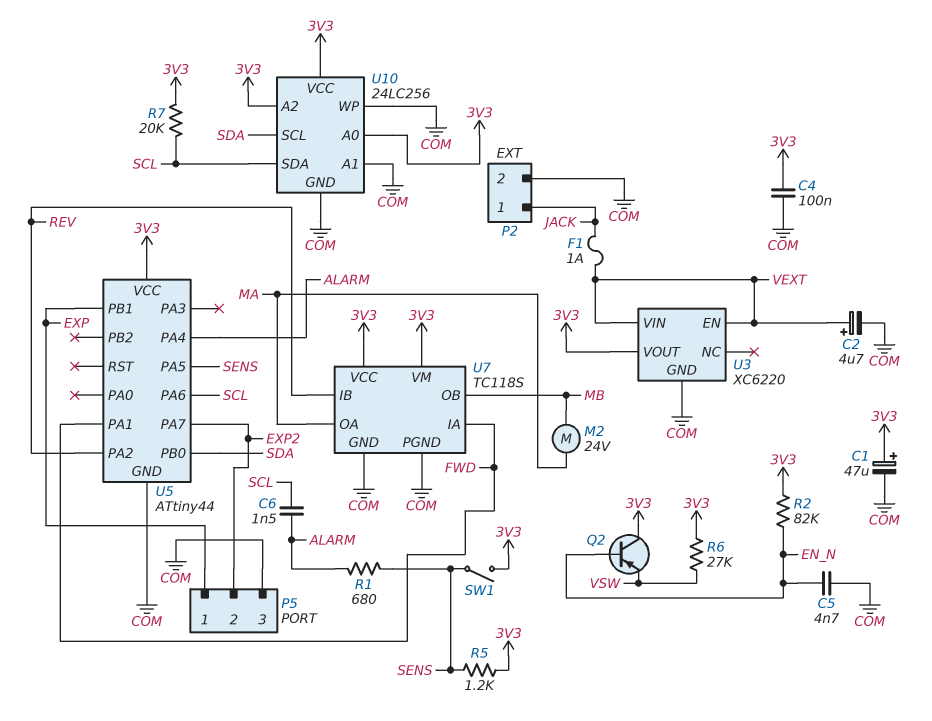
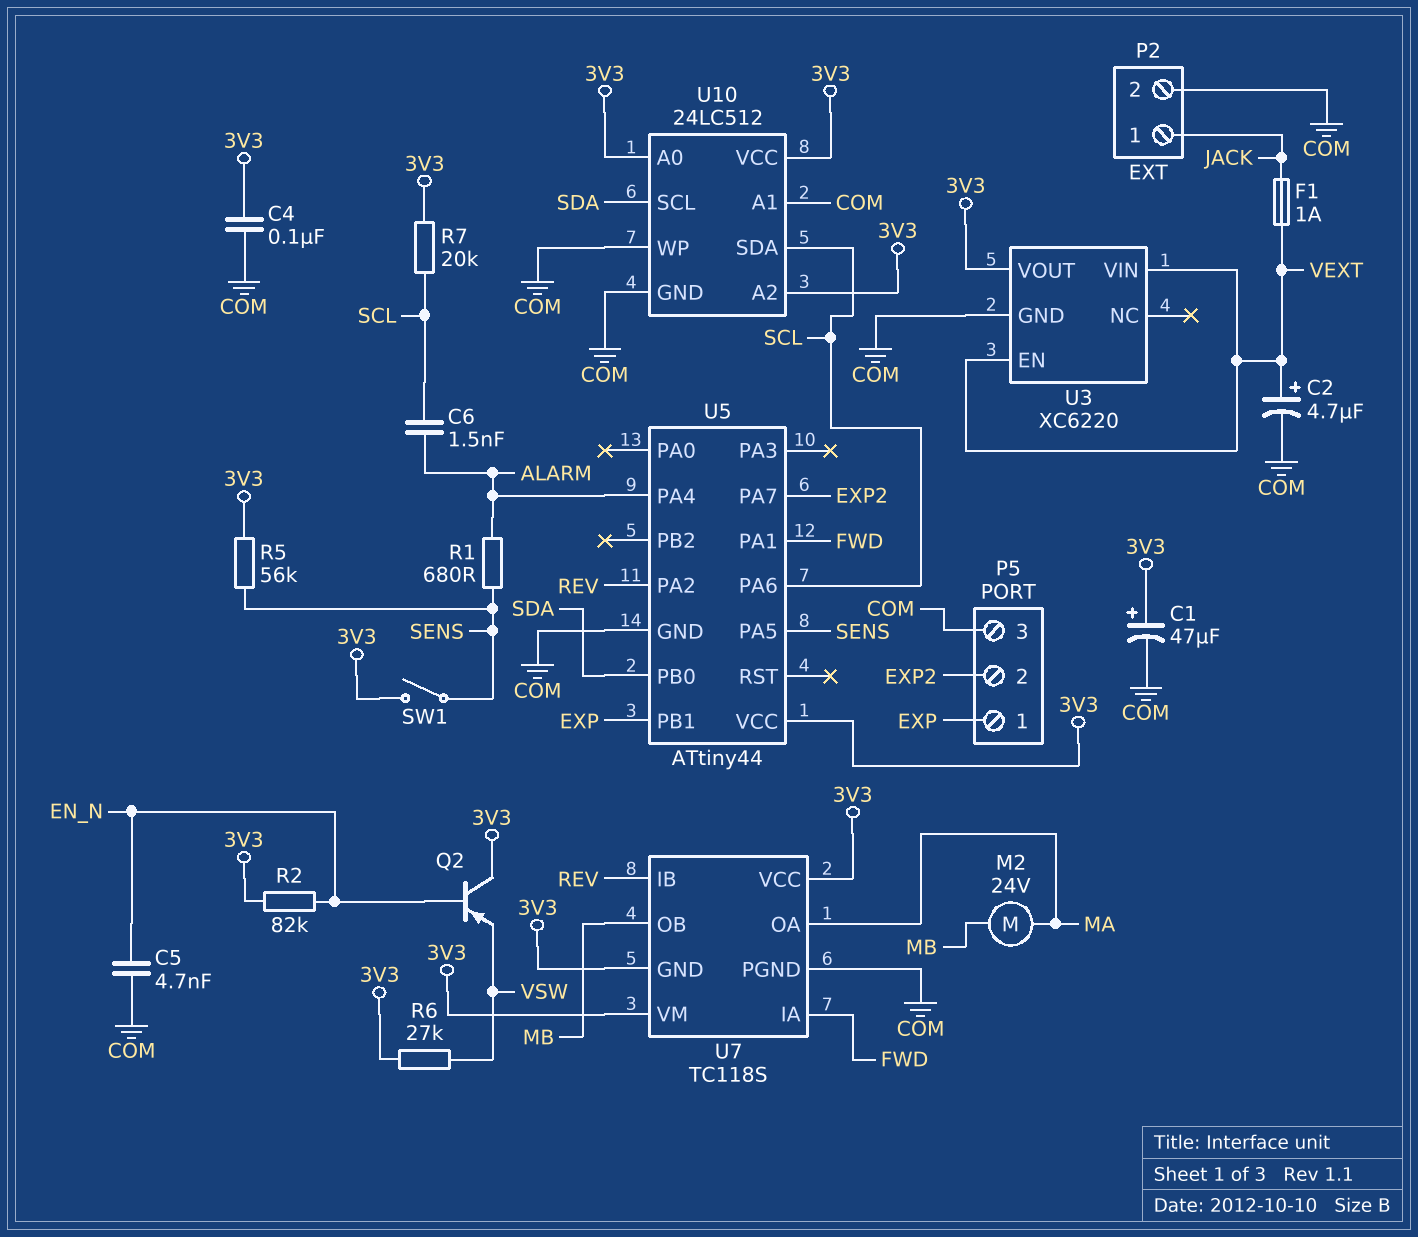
R5: 1.2k (3V3, SENS) -> 56k (3V3, SENS)
U7 pin GND: COM -> 3V3
U10: 24LC256 -> 24LC512

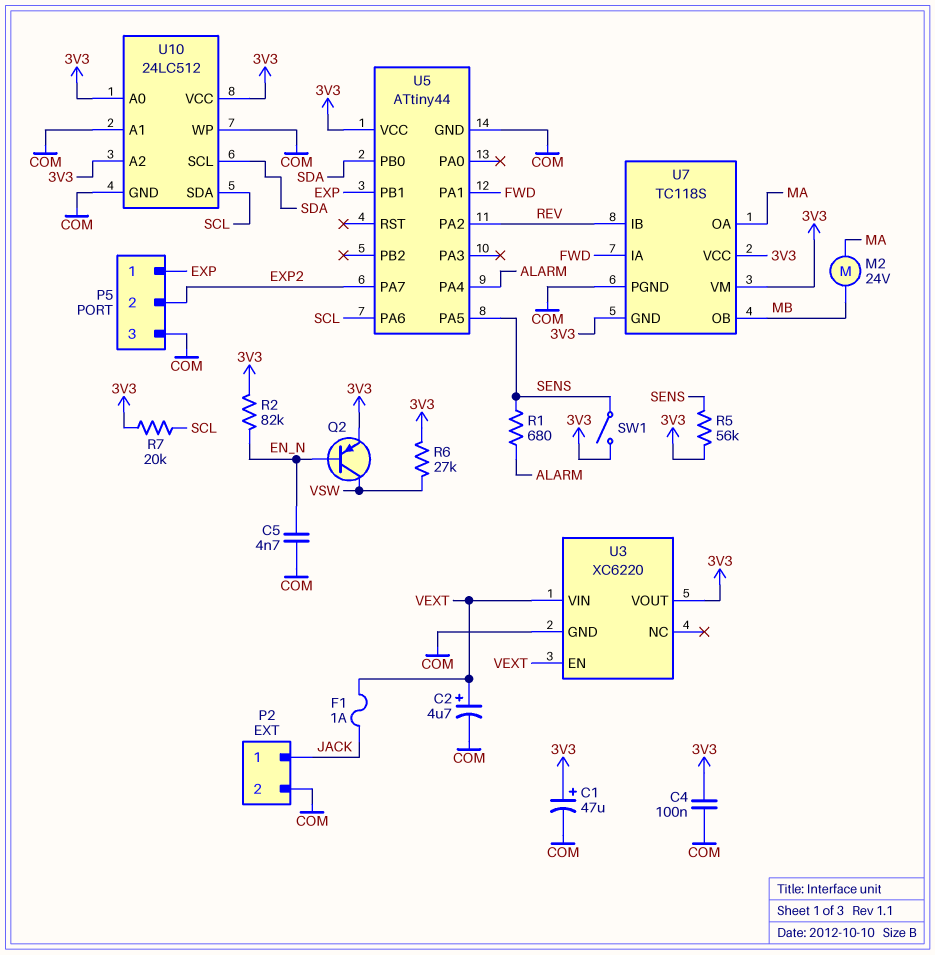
C6: 1.5nF (ALARM, SCL) -> none
Q2: PNP (B EN_N, C 3V3, E VSW) -> PNP (B EN_N, C VSW, E 3V3)

